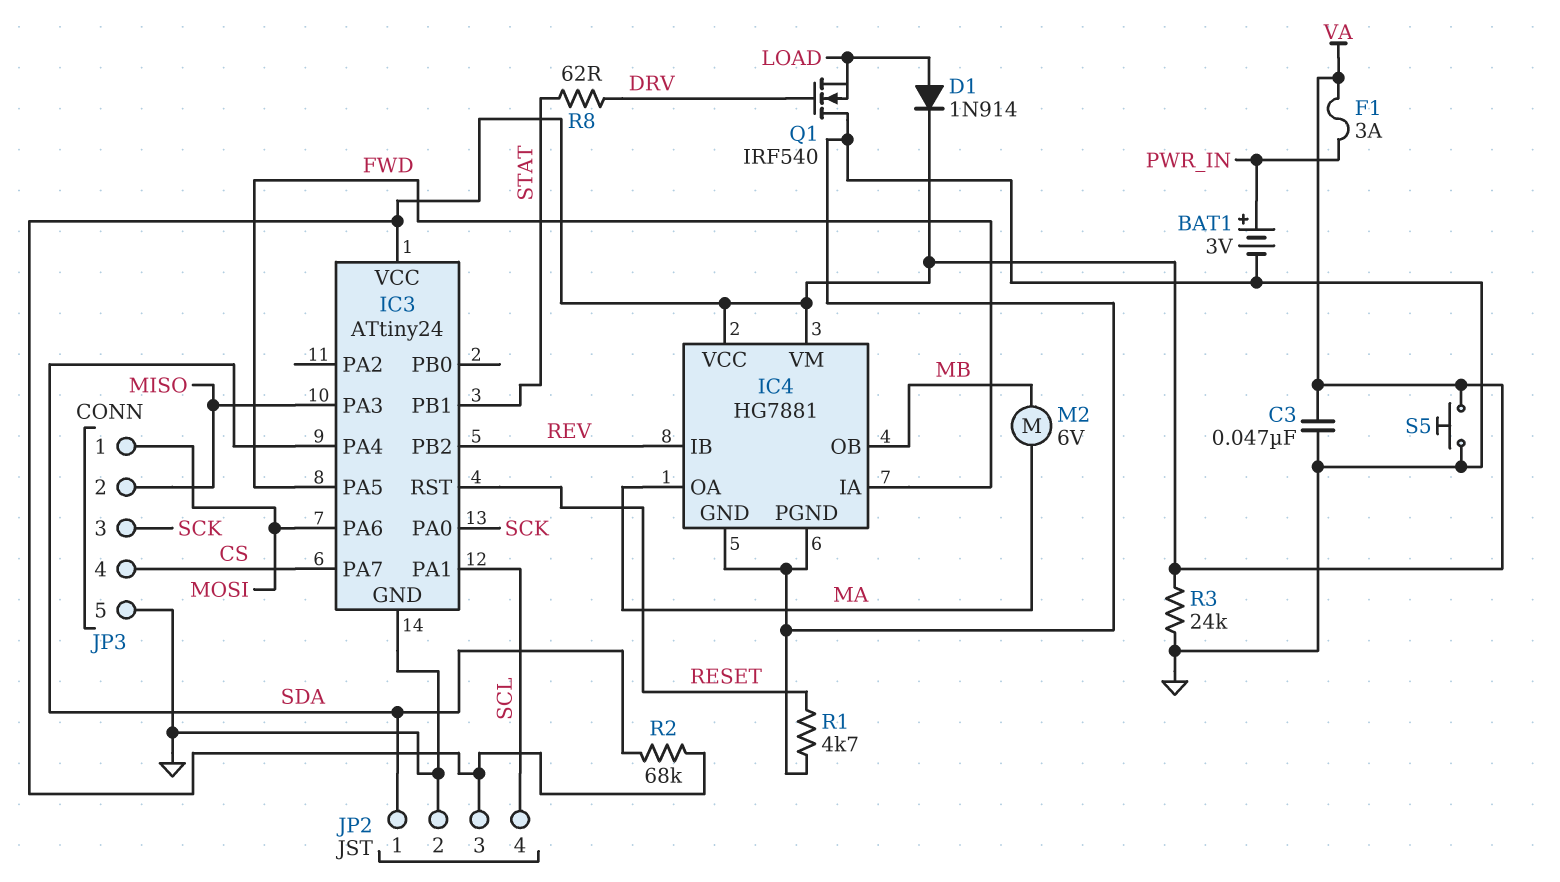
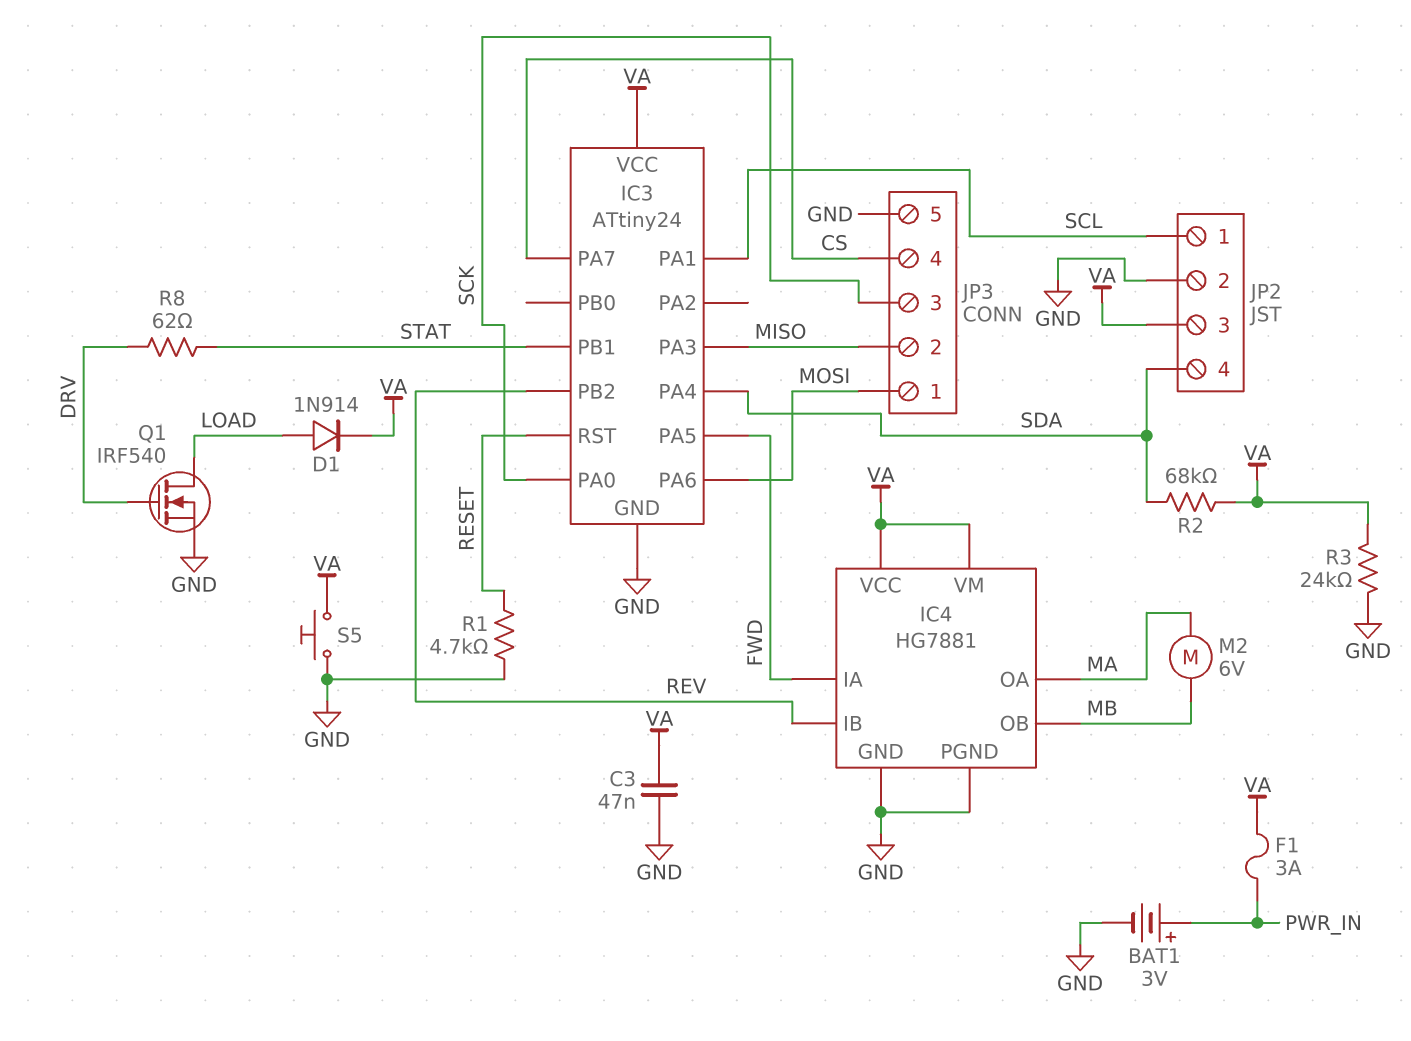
JP2 pin 1: SDA -> SCL
JP2 pin 4: SCL -> SDA
Q1: NMOS IRF540 (G DRV, D GND, S LOAD) -> NMOS IRF540 (G DRV, D LOAD, S GND)

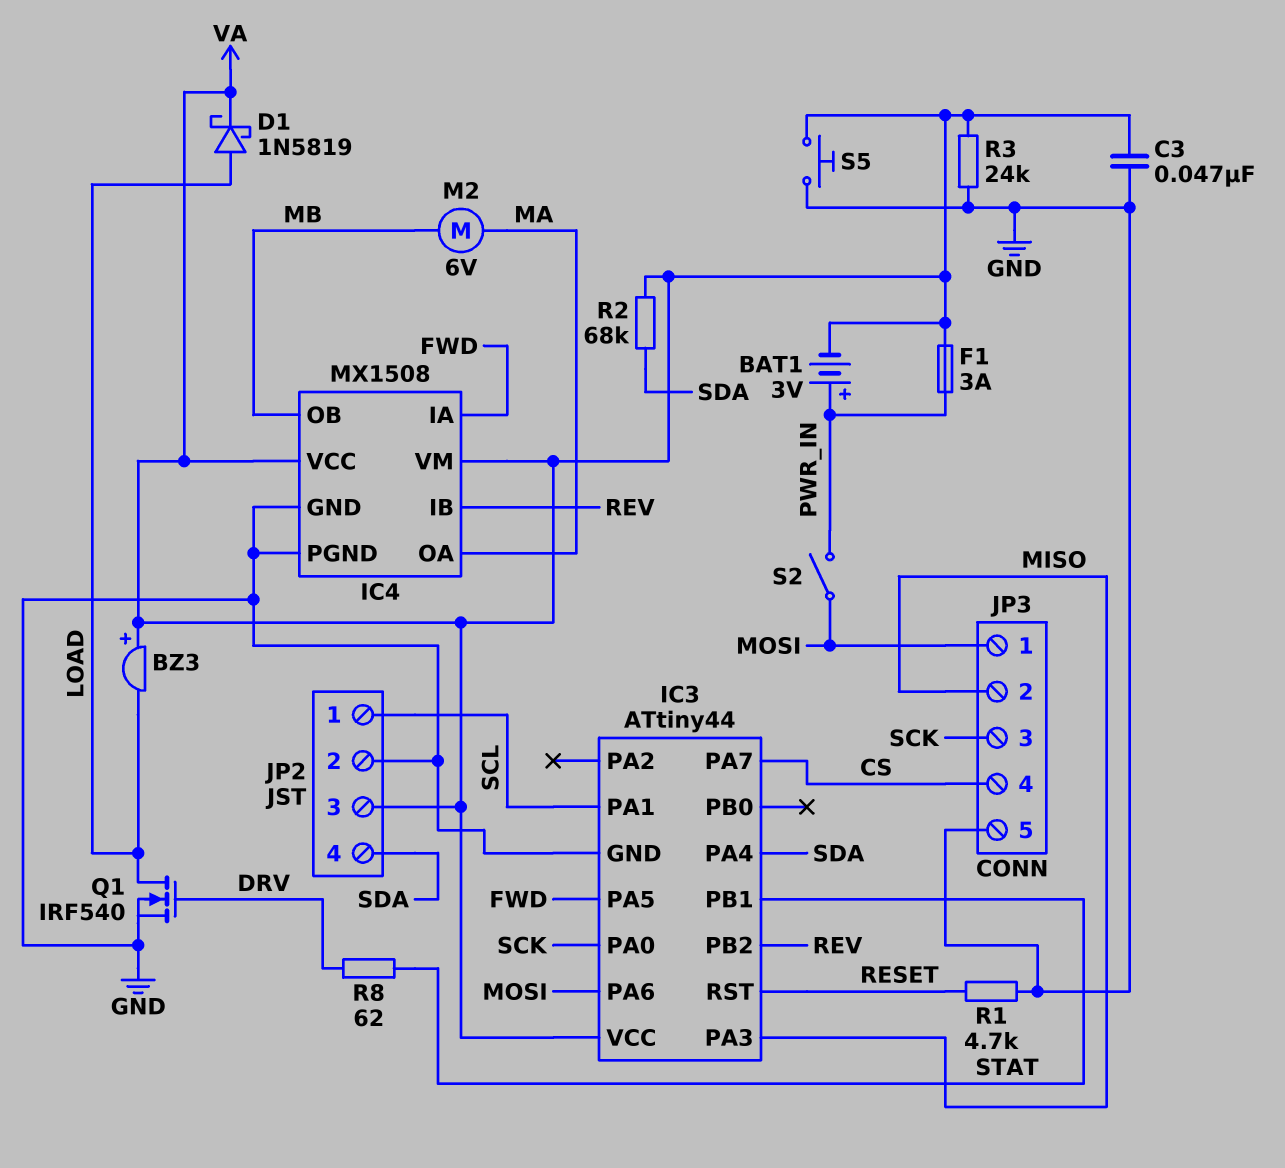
BAT1: 3V (plus PWR_IN, minus GND) -> 3V (plus PWR_IN, minus VA)
BZ3: none -> buzzer (plus VA, minus LOAD)
D1: diode 1N914 (A LOAD, K VA) -> schottky 1N5819 (A LOAD, K VA)
IC3: ATtiny24 -> ATtiny44
IC4: HG7881 -> MX1508
S2: none -> switch (MOSI, PWR_IN)

